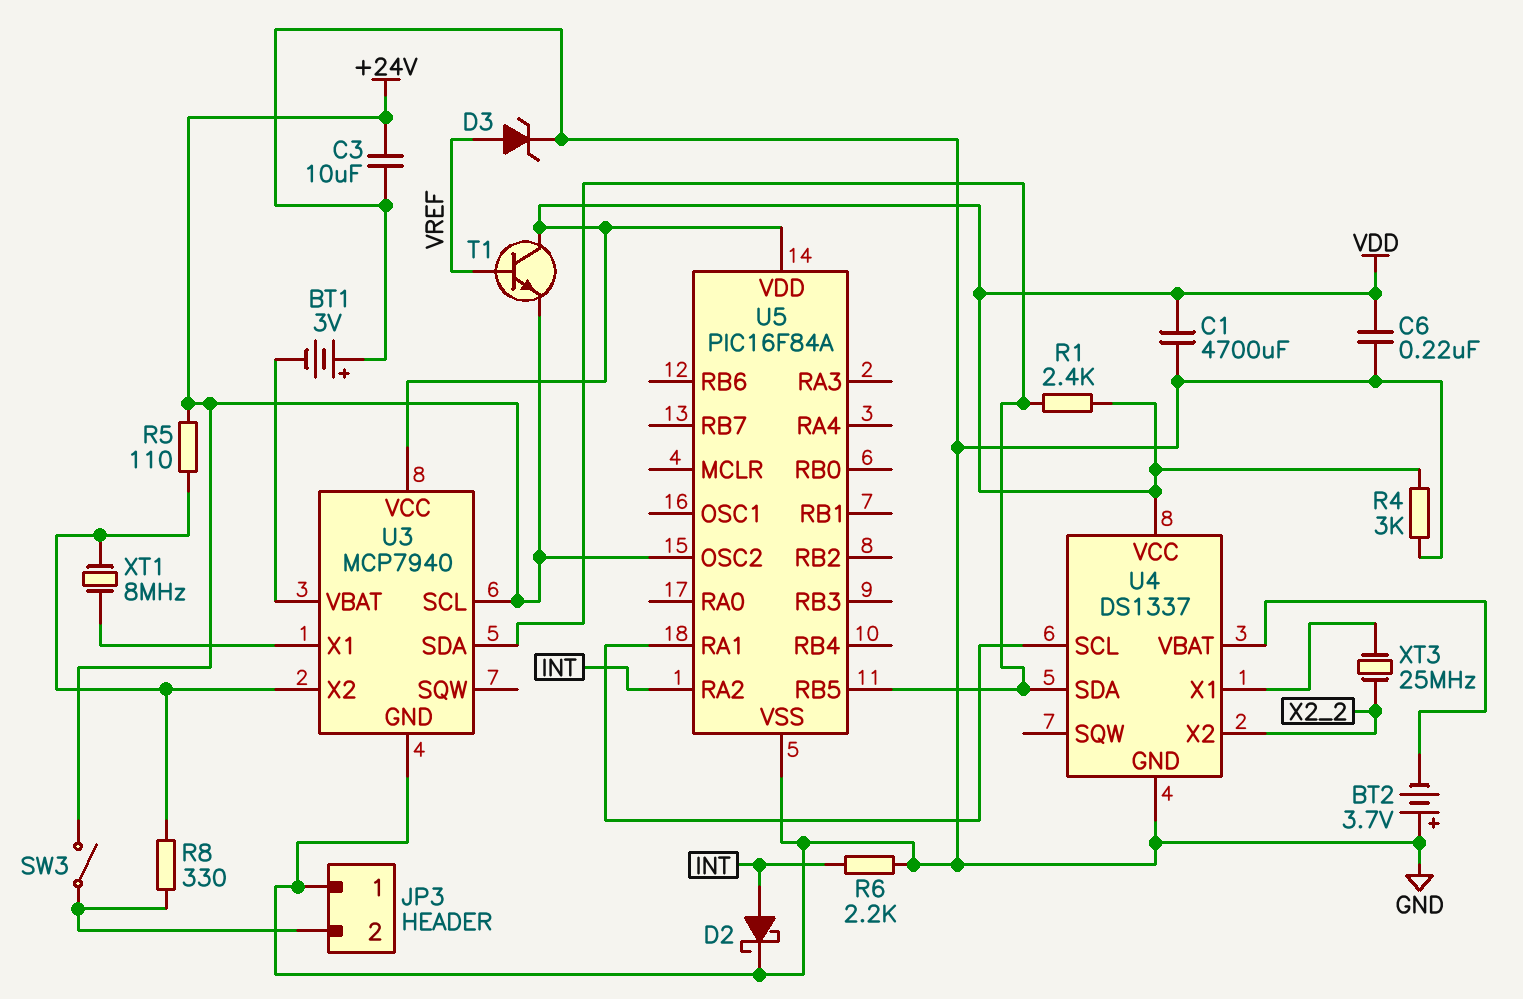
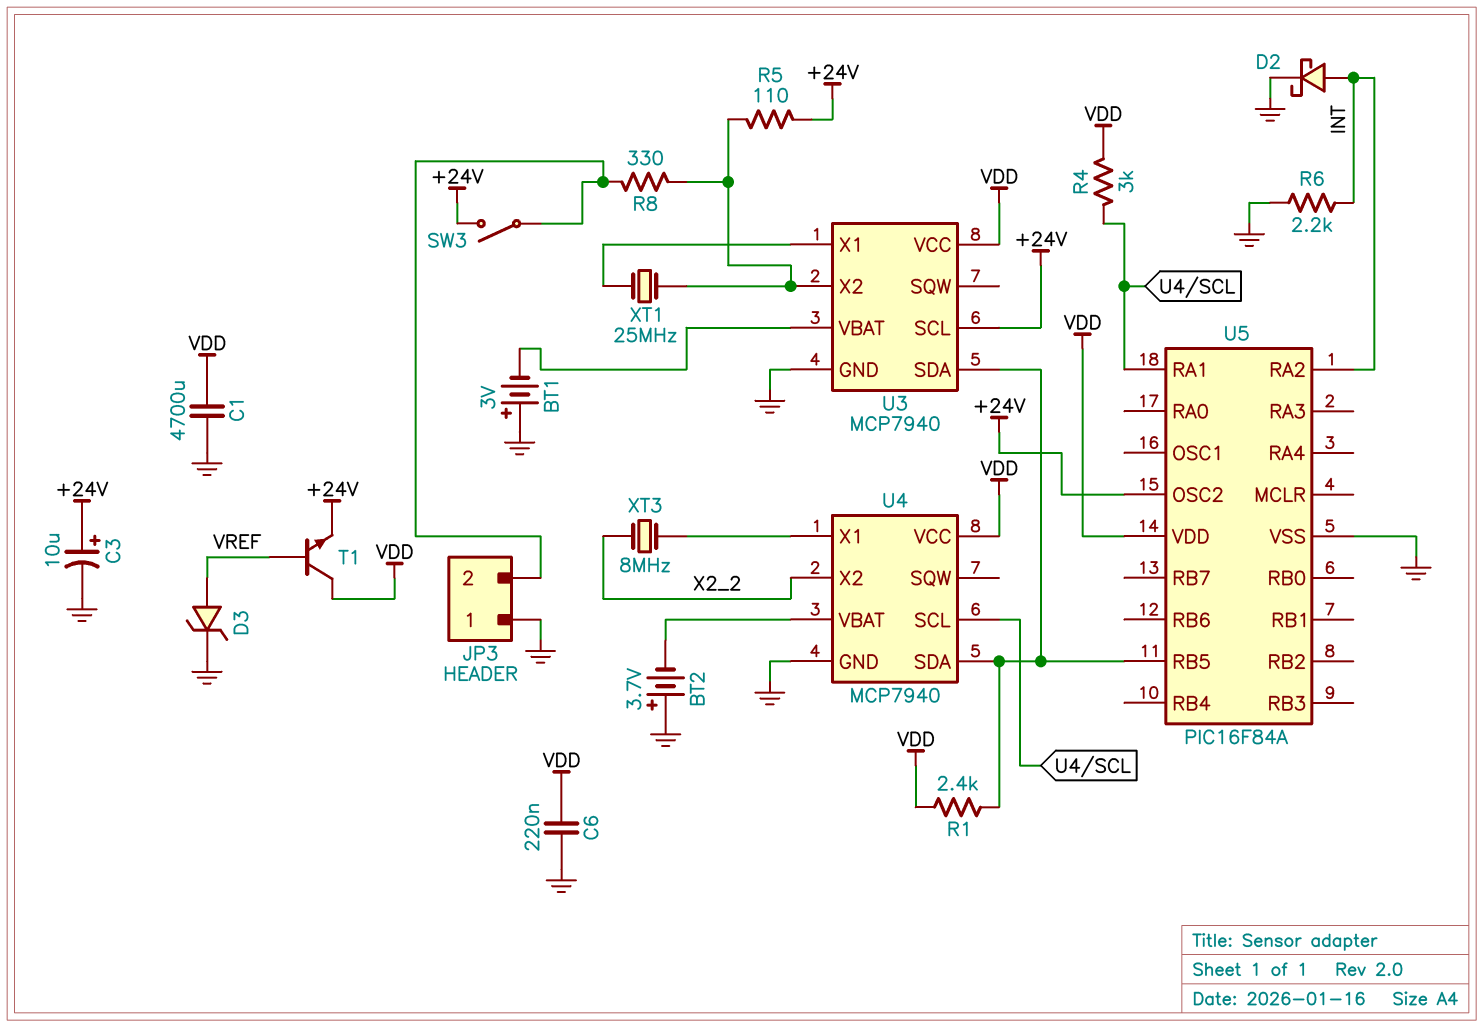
C3: 10uF (+24V, GND) -> 10uF (plus +24V, minus GND)
R4: 3k (GND, VDD) -> 3k (U4/SCL, VDD)
U4: DS1337 -> MCP7940
XT1: 8MHz (U3/X1, U3/X2) -> 25MHz (U3/X1, U3/X2)
XT3: 25MHz (U4/X1, X2_2) -> 8MHz (U4/X1, X2_2)

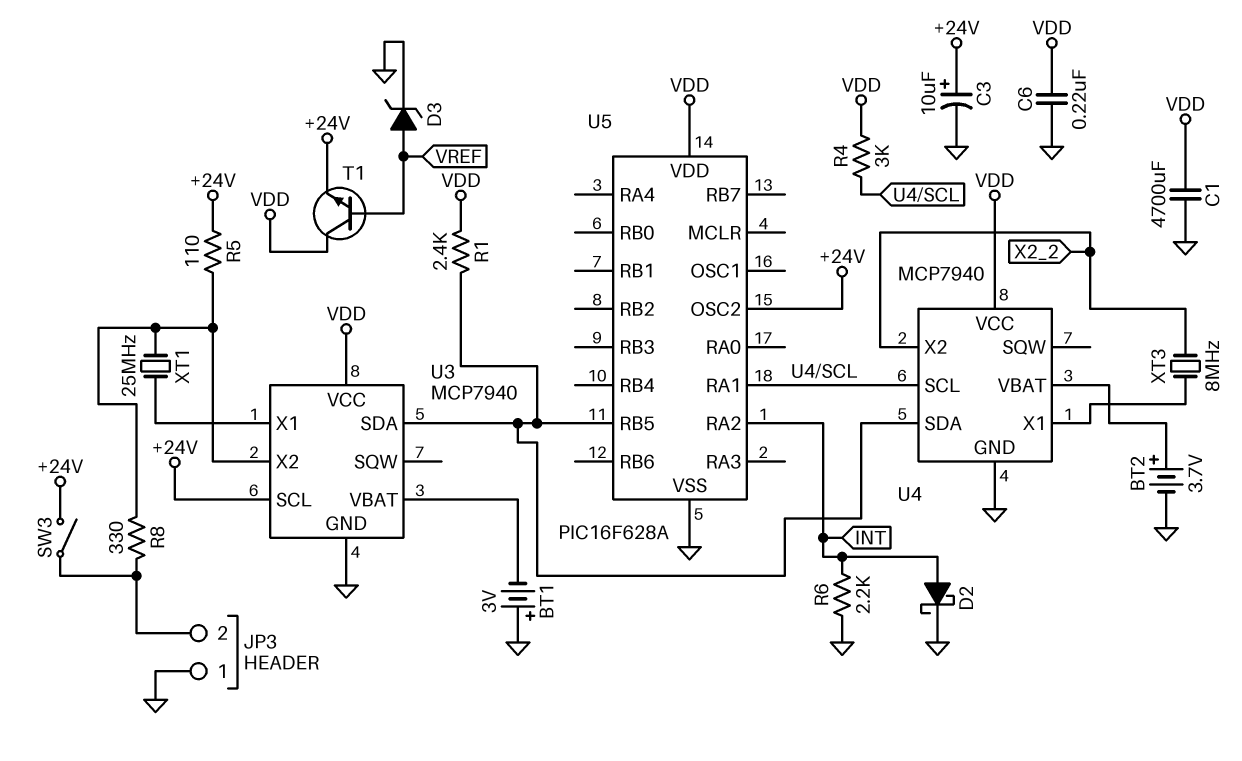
BT2: 3.7V (plus GND, minus U4/VBAT) -> 3.7V (plus U4/VBAT, minus GND)
U5: PIC16F84A -> PIC16F628A

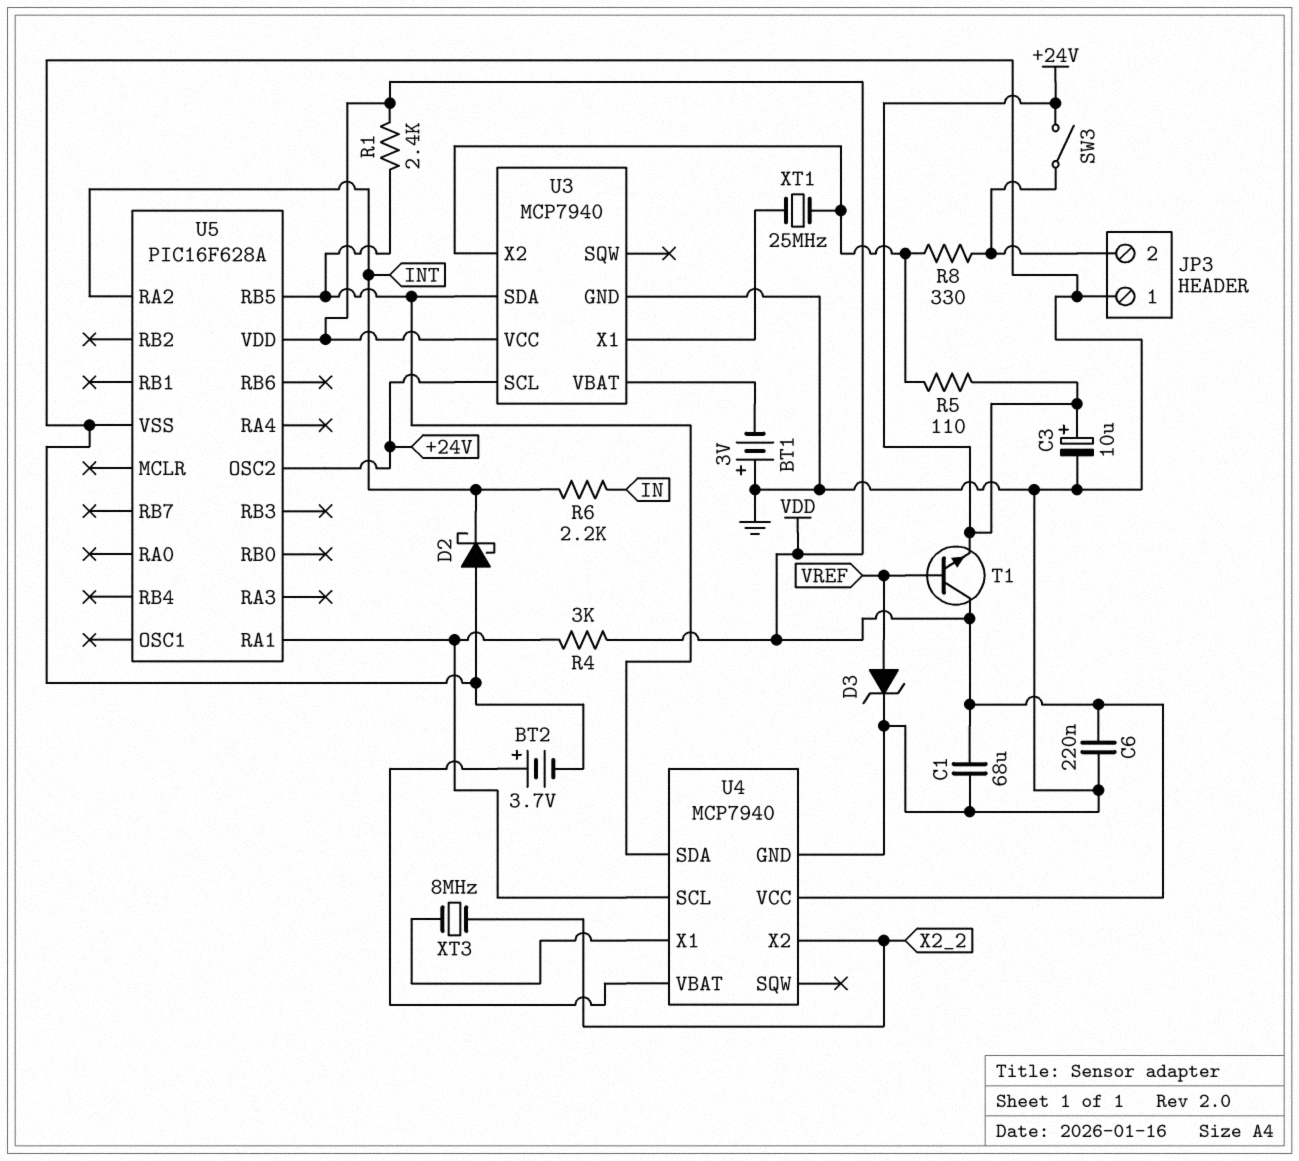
C1: 4700uF (GND, VDD) -> 68uF (GND, VDD)
D2: schottky (A INT, K GND) -> schottky (A GND, K INT)
R6: 2.2k (GND, INT) -> 2.2k (IN, INT)

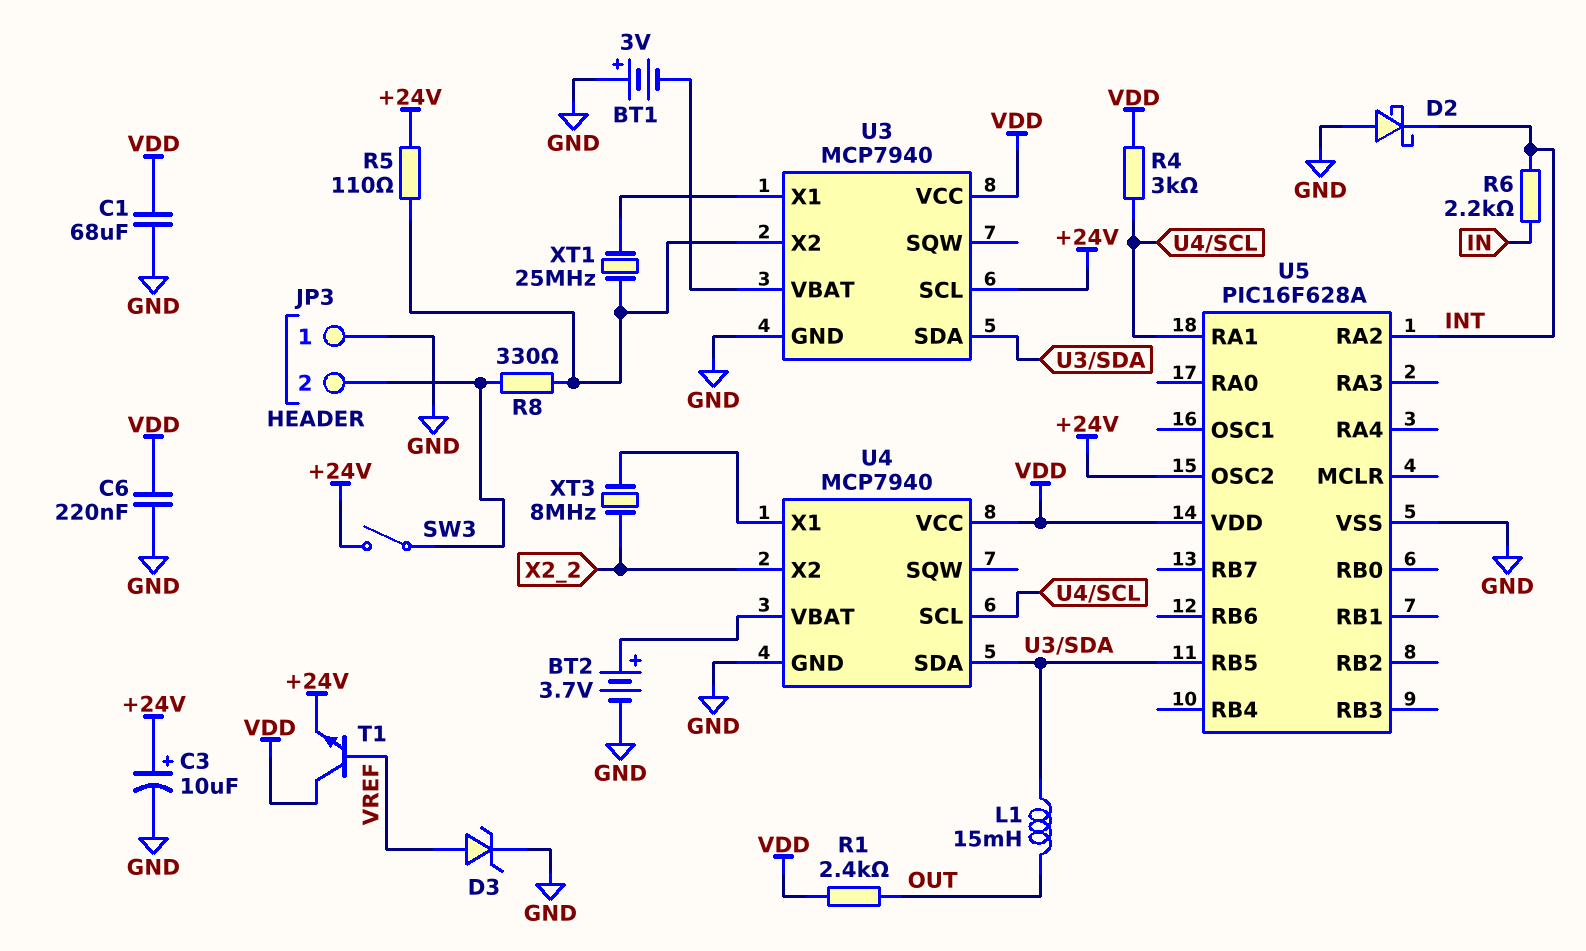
L1: none -> 15mH (OUT, U3/SDA)
R1: 2.4k (U3/SDA, VDD) -> 2.4k (OUT, VDD)

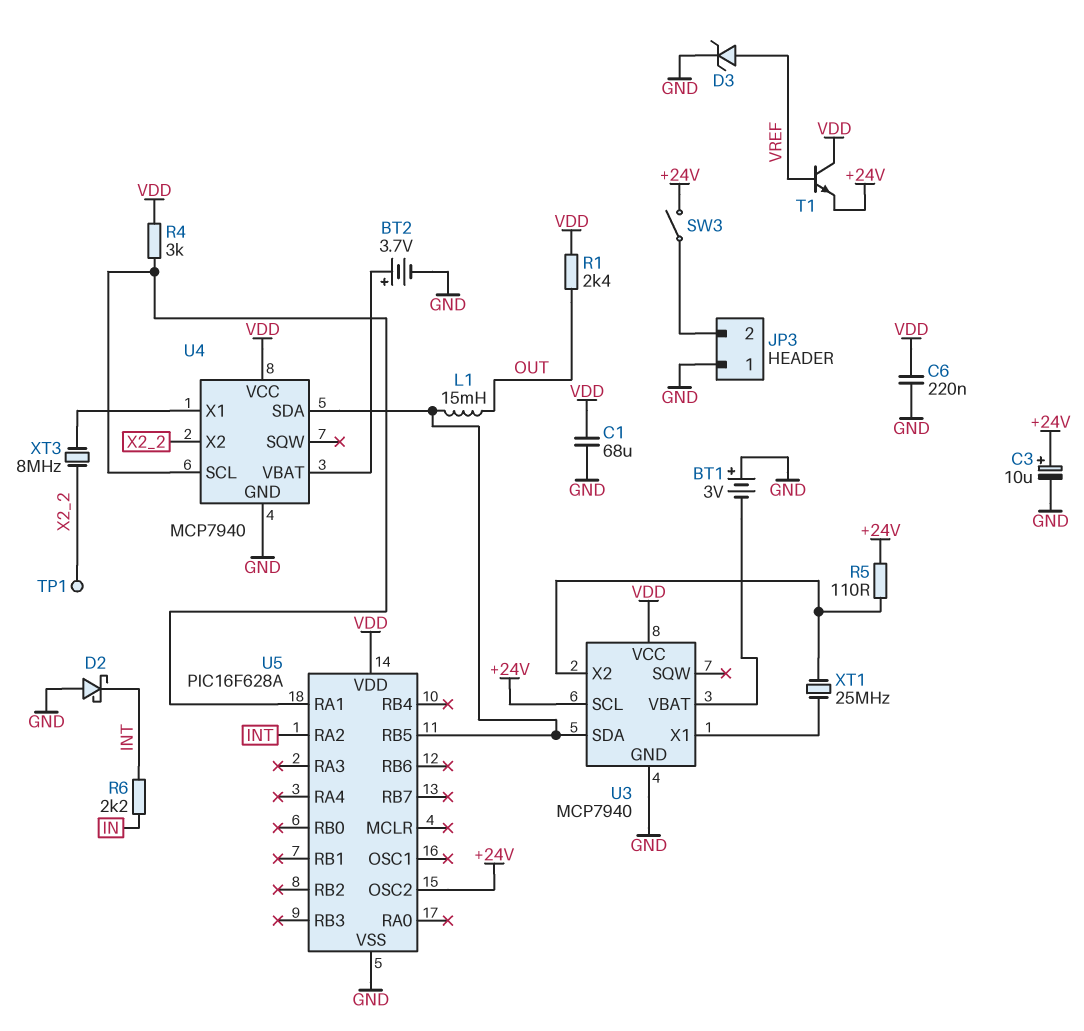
R8: 330 (JP3/2, U3/X2) -> none
TP1: none -> test point (X2_2)

